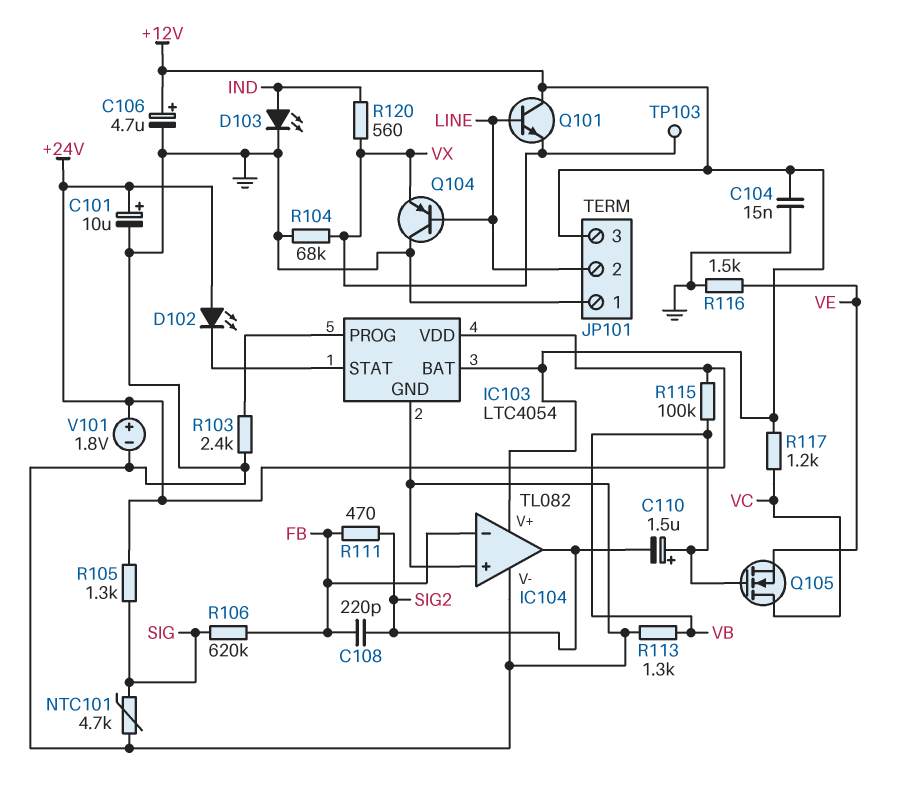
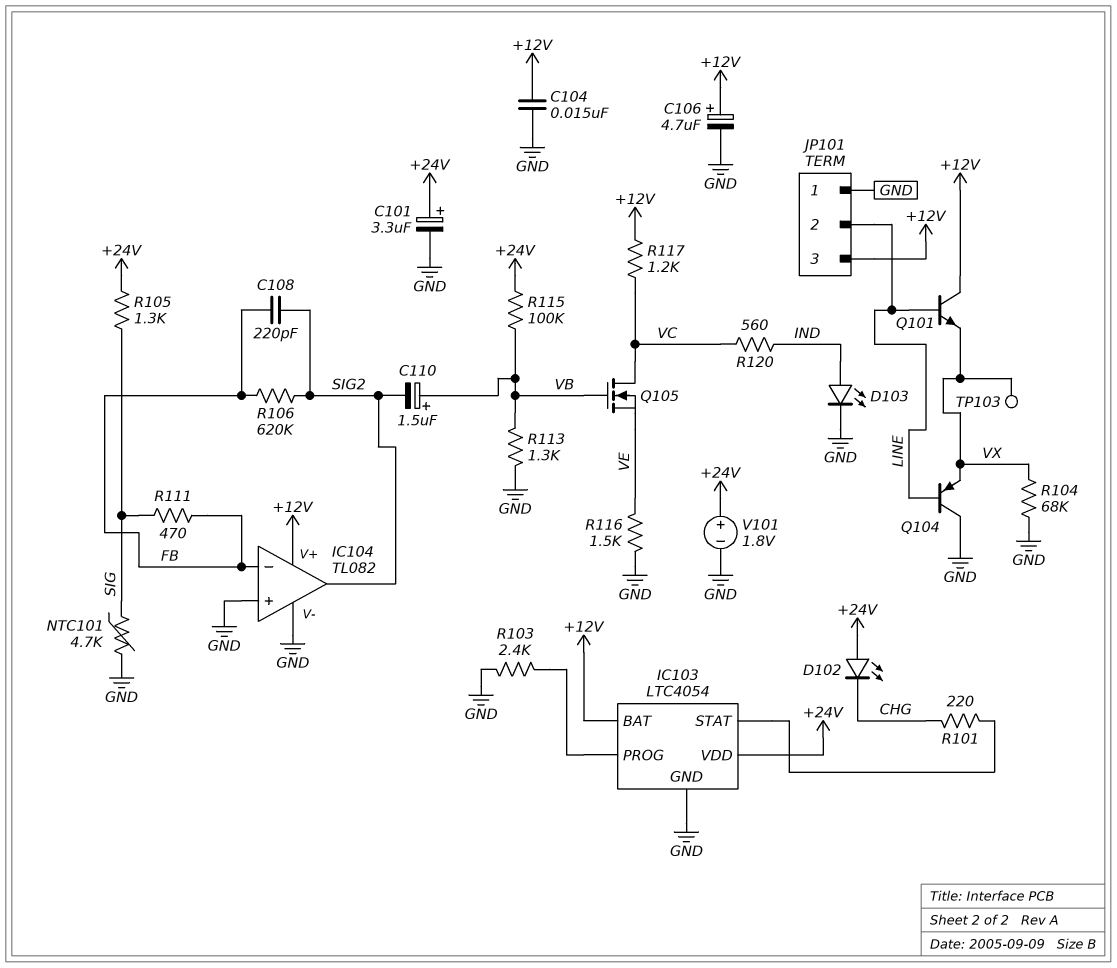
C101: 10uF (plus +24V, minus GND) -> 3.3uF (plus +24V, minus GND)
D102: LED (A +24V, K IC103/STAT) -> LED (A +24V, K CHG)
R101: none -> 220 (CHG, IC103/STAT)
R106: 620k (FB, SIG) -> 620k (FB, SIG2)
R111: 470 (FB, SIG2) -> 470 (FB, SIG)
R120: 560 (IND, VX) -> 560 (IND, VC)

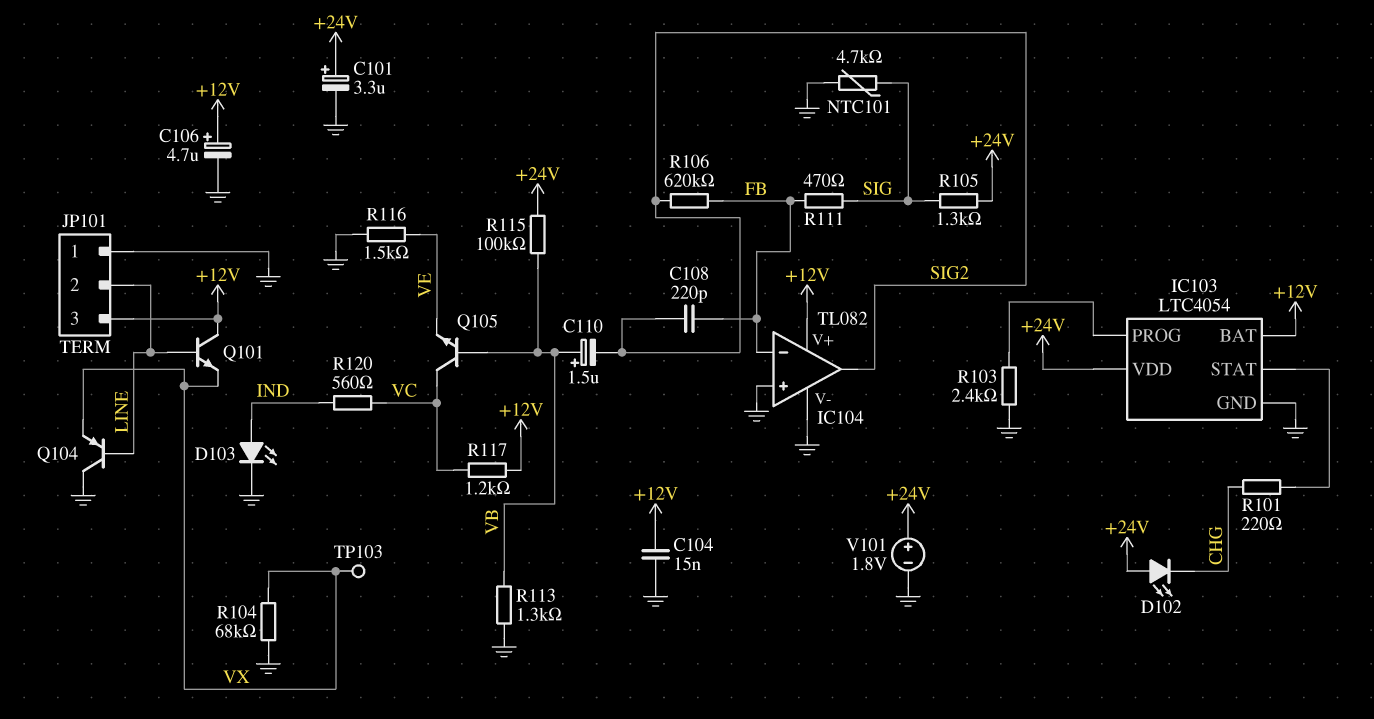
Q105: NMOS (G VB, D VC, S VE) -> NPN (B VB, C VC, E VE)

